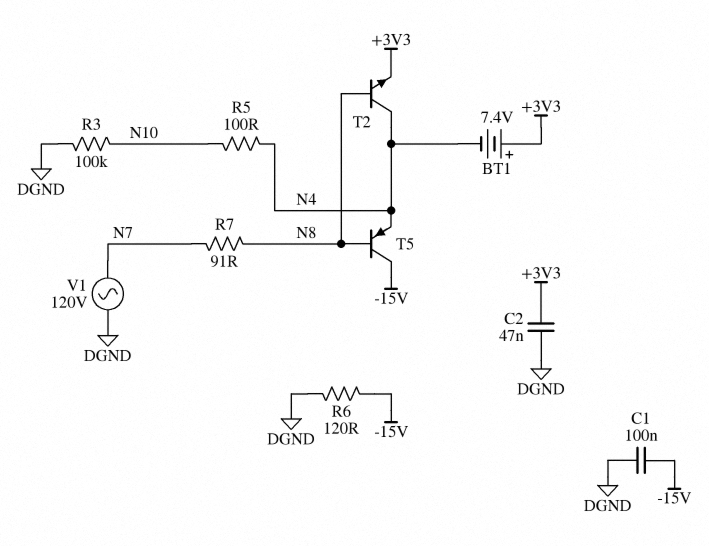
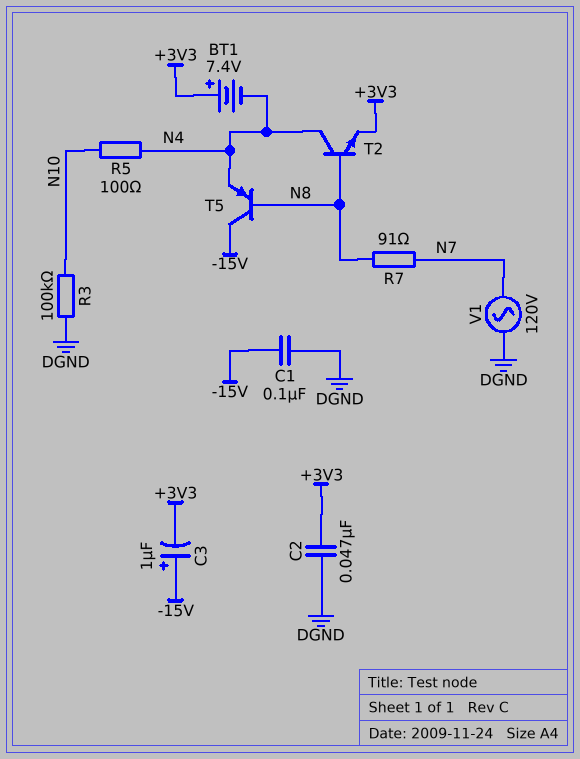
C3: none -> 1uF (plus -15V, minus +3V3)
R6: 120 (-15V, DGND) -> none

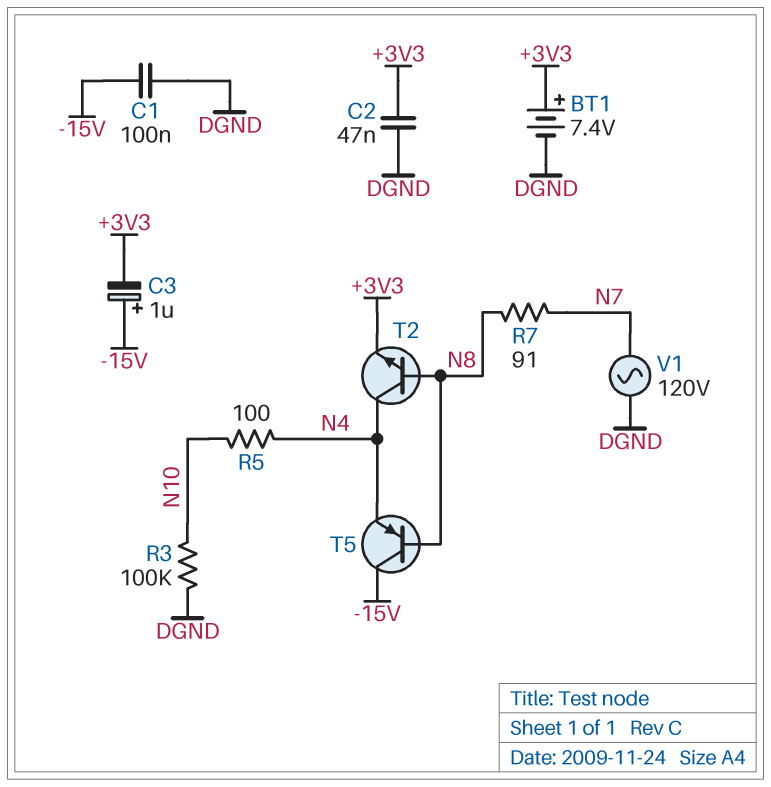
BT1: 7.4V (plus +3V3, minus N4) -> 7.4V (plus +3V3, minus DGND)

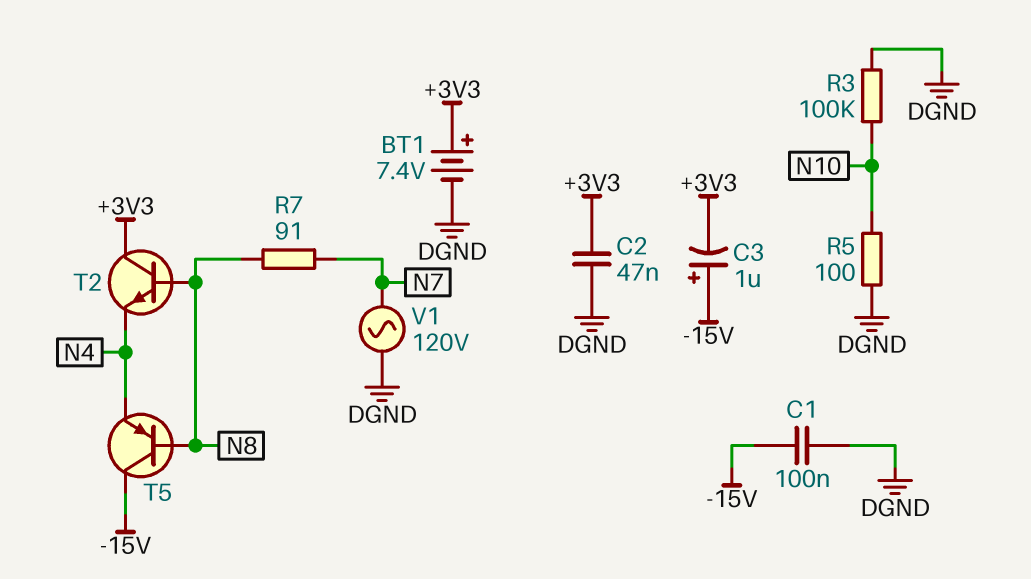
R5: 100 (N4, N10) -> 100 (DGND, N10)
T2: NPN (B N8, C N4, E +3V3) -> NPN (B N8, C +3V3, E N4)

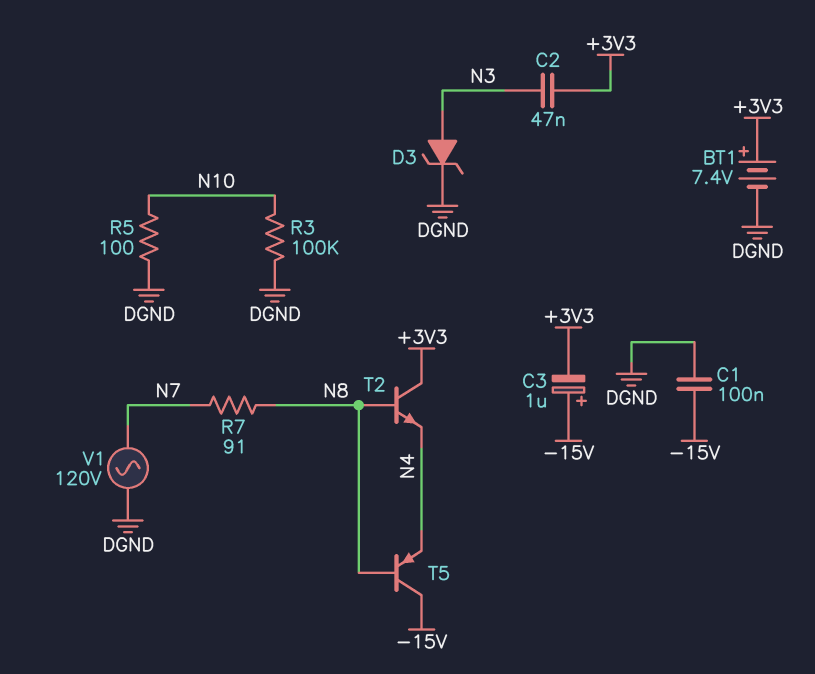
C2: 47nF (+3V3, DGND) -> 47nF (+3V3, N3)
D3: none -> zener (A N3, K DGND)

